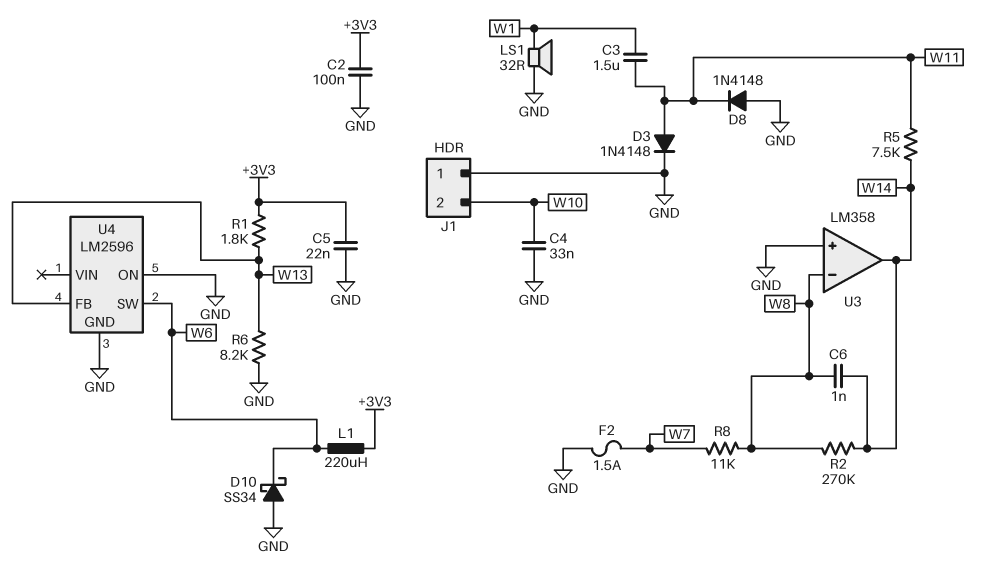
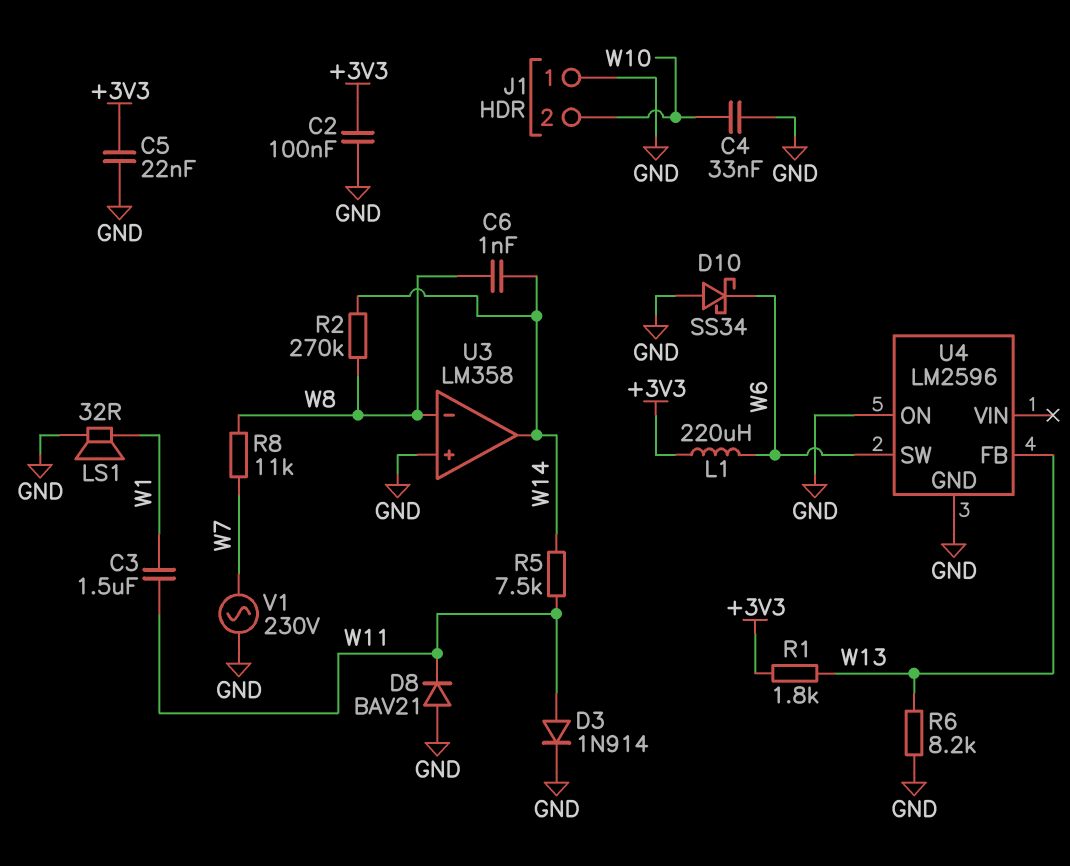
D3: diode 1N4148 (A W11, K GND) -> diode 1N914 (A W11, K GND)
D8: diode 1N4148 (A GND, K W11) -> diode BAV21 (A GND, K W11)
F2: 1.5A (GND, W7) -> none
V1: none -> AC 230V (GND, W7)

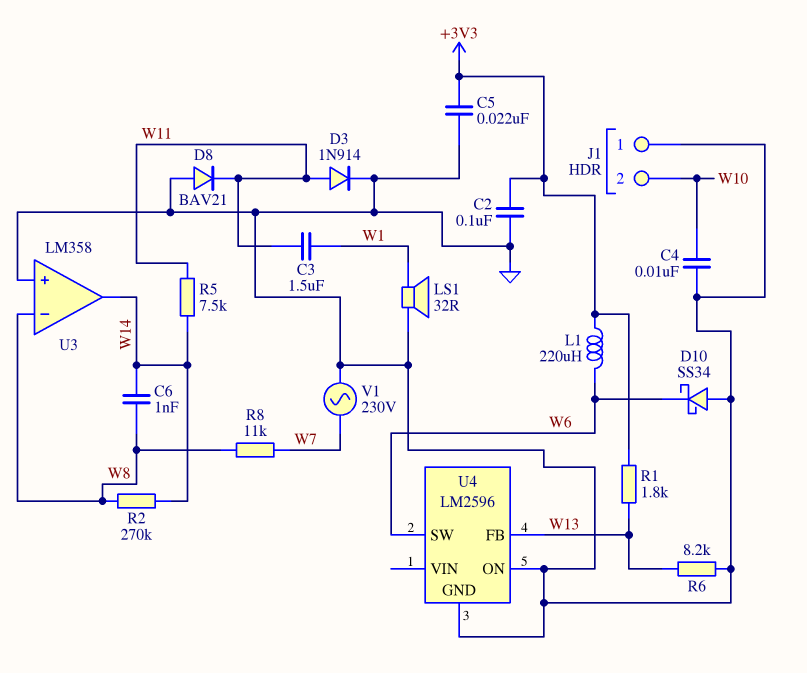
C4: 33nF (GND, W10) -> 10nF (GND, W10)

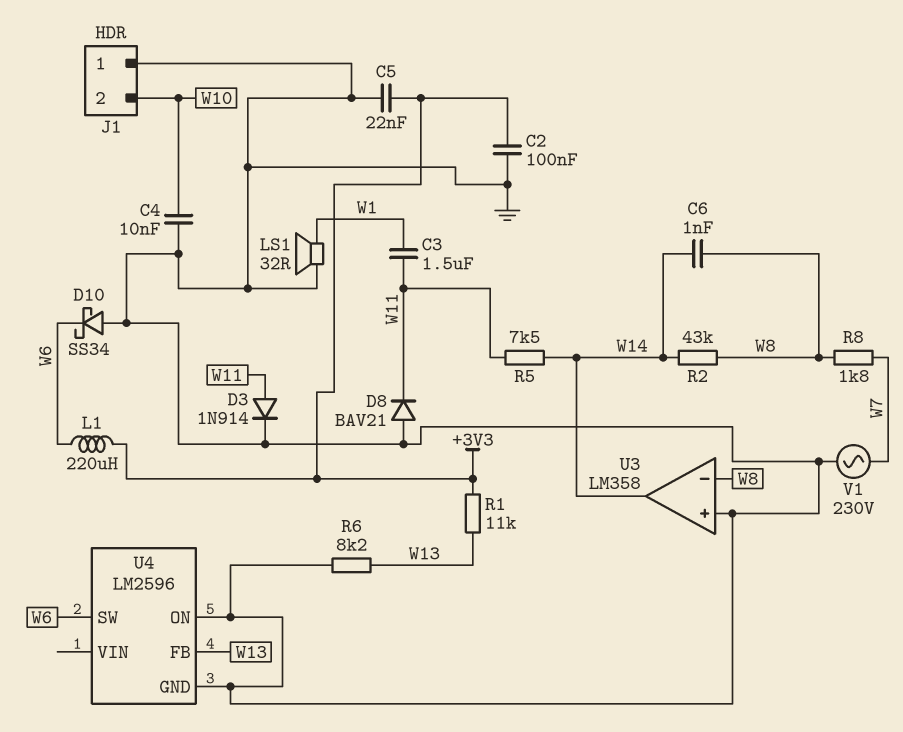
R1: 1.8k (+3V3, W13) -> 11k (+3V3, W13)
R2: 270k (W8, W14) -> 43k (W8, W14)
R8: 11k (W7, W8) -> 1.8k (W7, W8)

